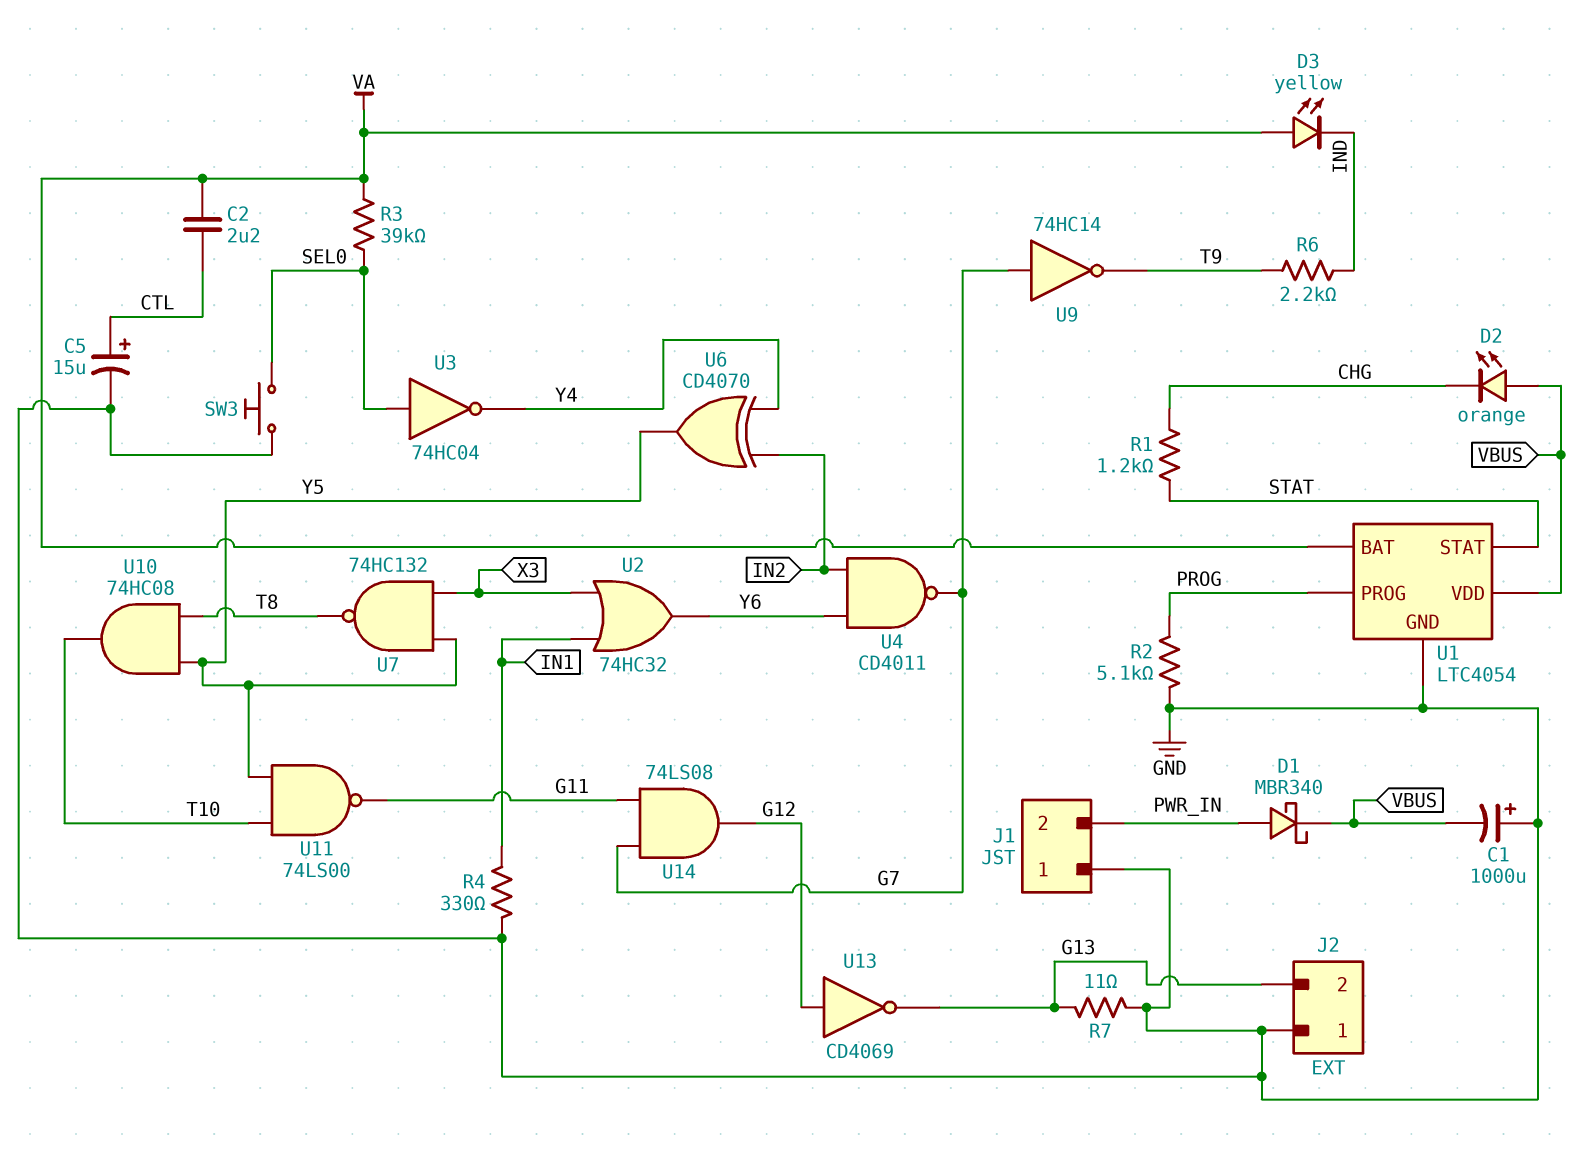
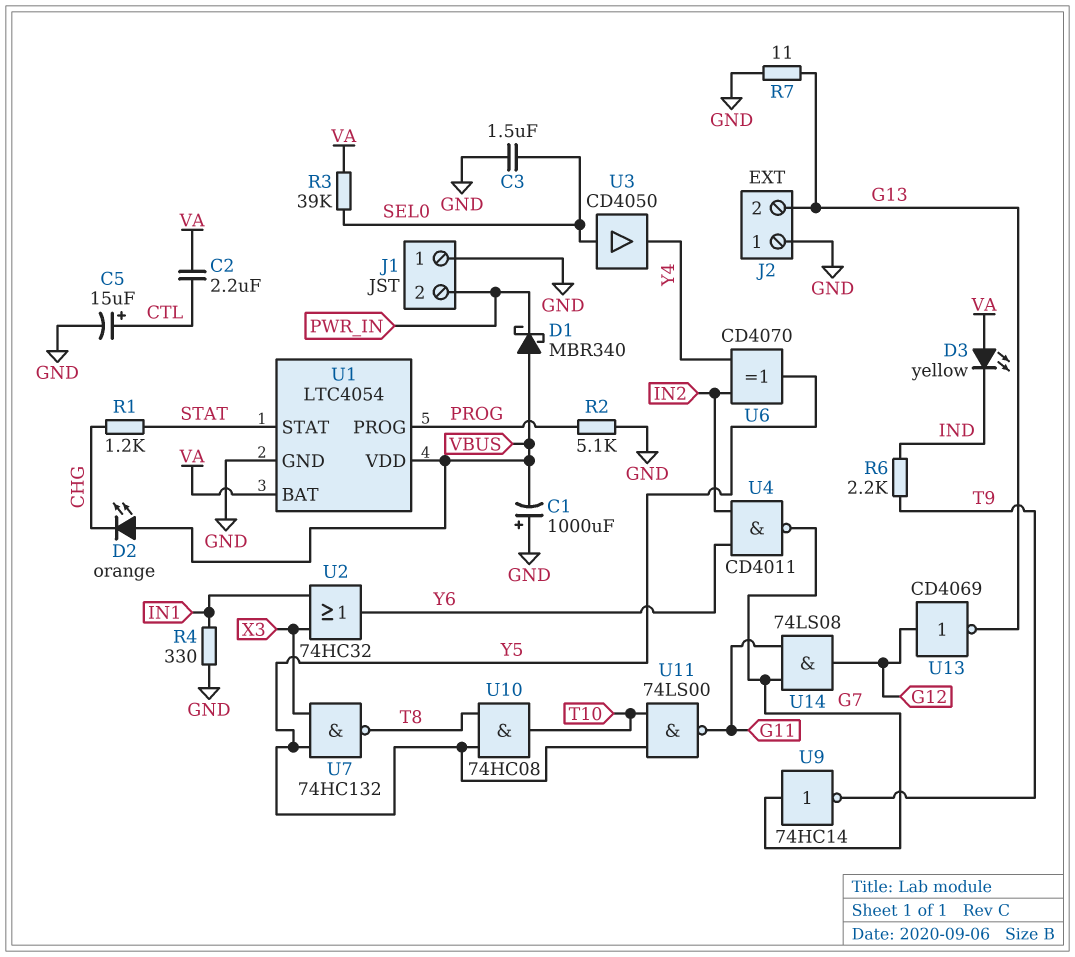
C3: none -> 1.5uF (GND, SEL0)
D1: schottky MBR340 (A PWR_IN, K VBUS) -> schottky MBR340 (A VBUS, K PWR_IN)
SW3: button (GND, SEL0) -> none
U3: NOT 74HC04 (in SEL0, out Y4) -> buffer CD4050 (in SEL0, out Y4)

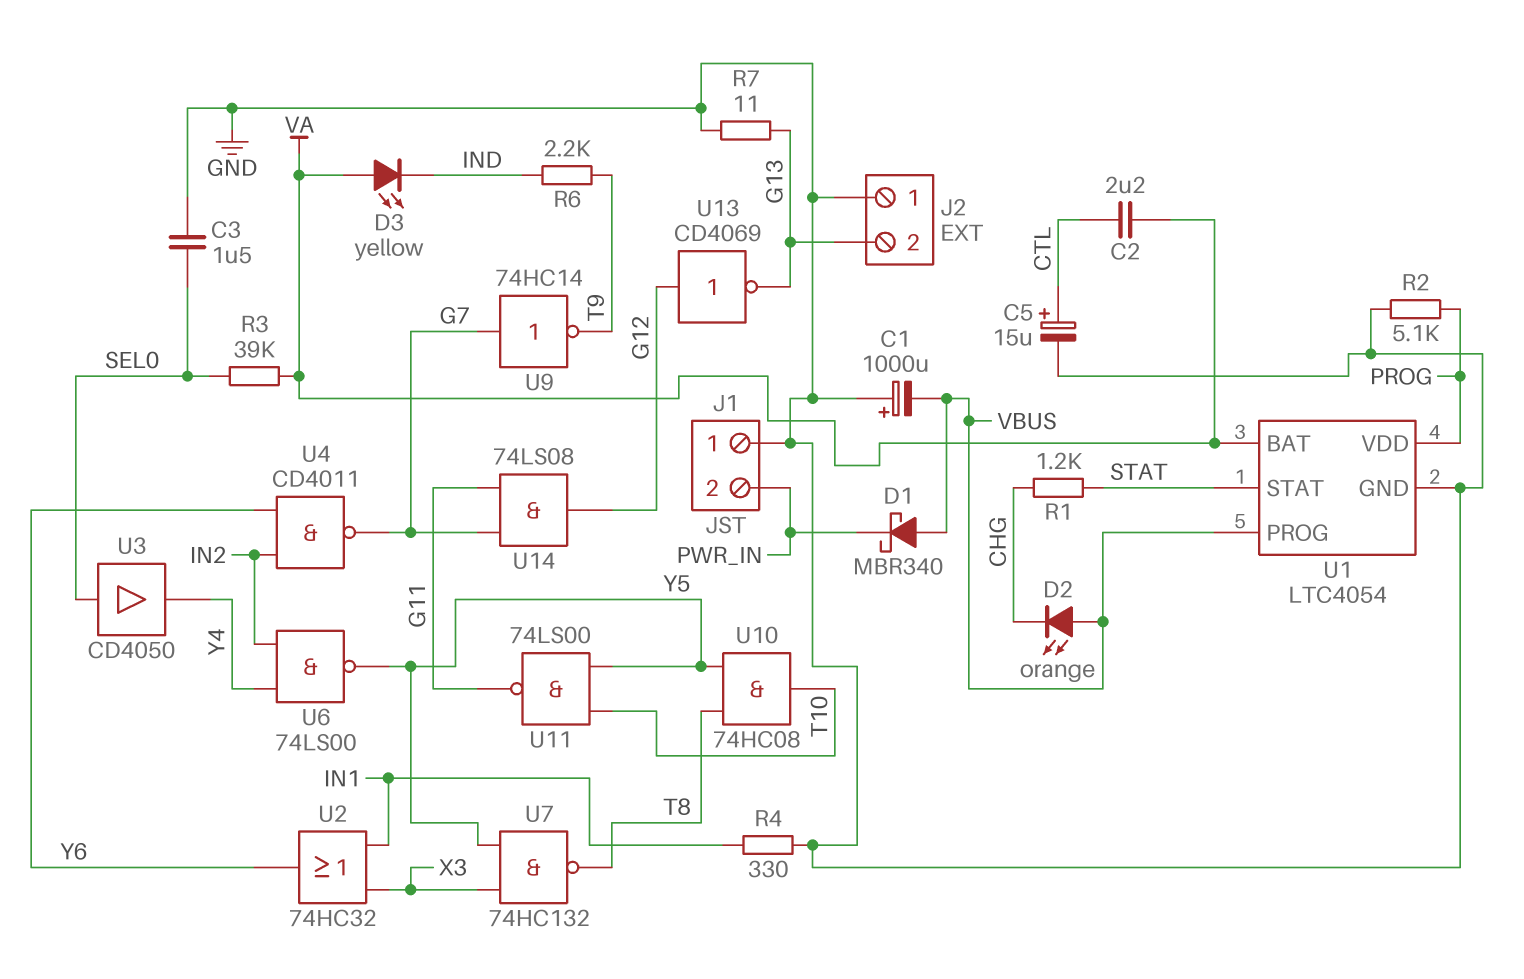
U1 pin PROG: PROG -> VBUS
U1 pin VDD: VBUS -> PROG
U6: XOR CD4070 (in IN2, in Y4, out Y5) -> NAND 74LS00 (in IN2, in Y4, out Y5)

